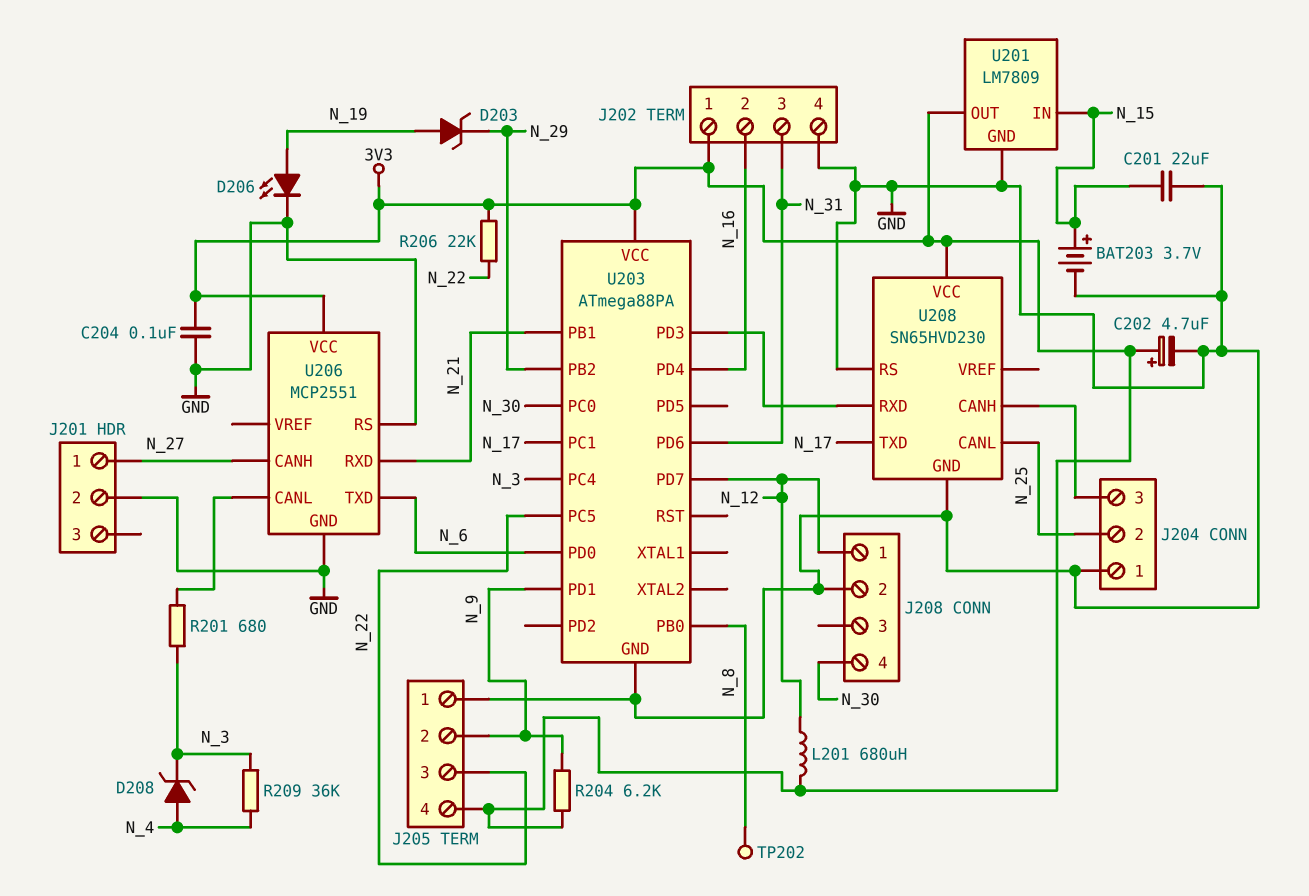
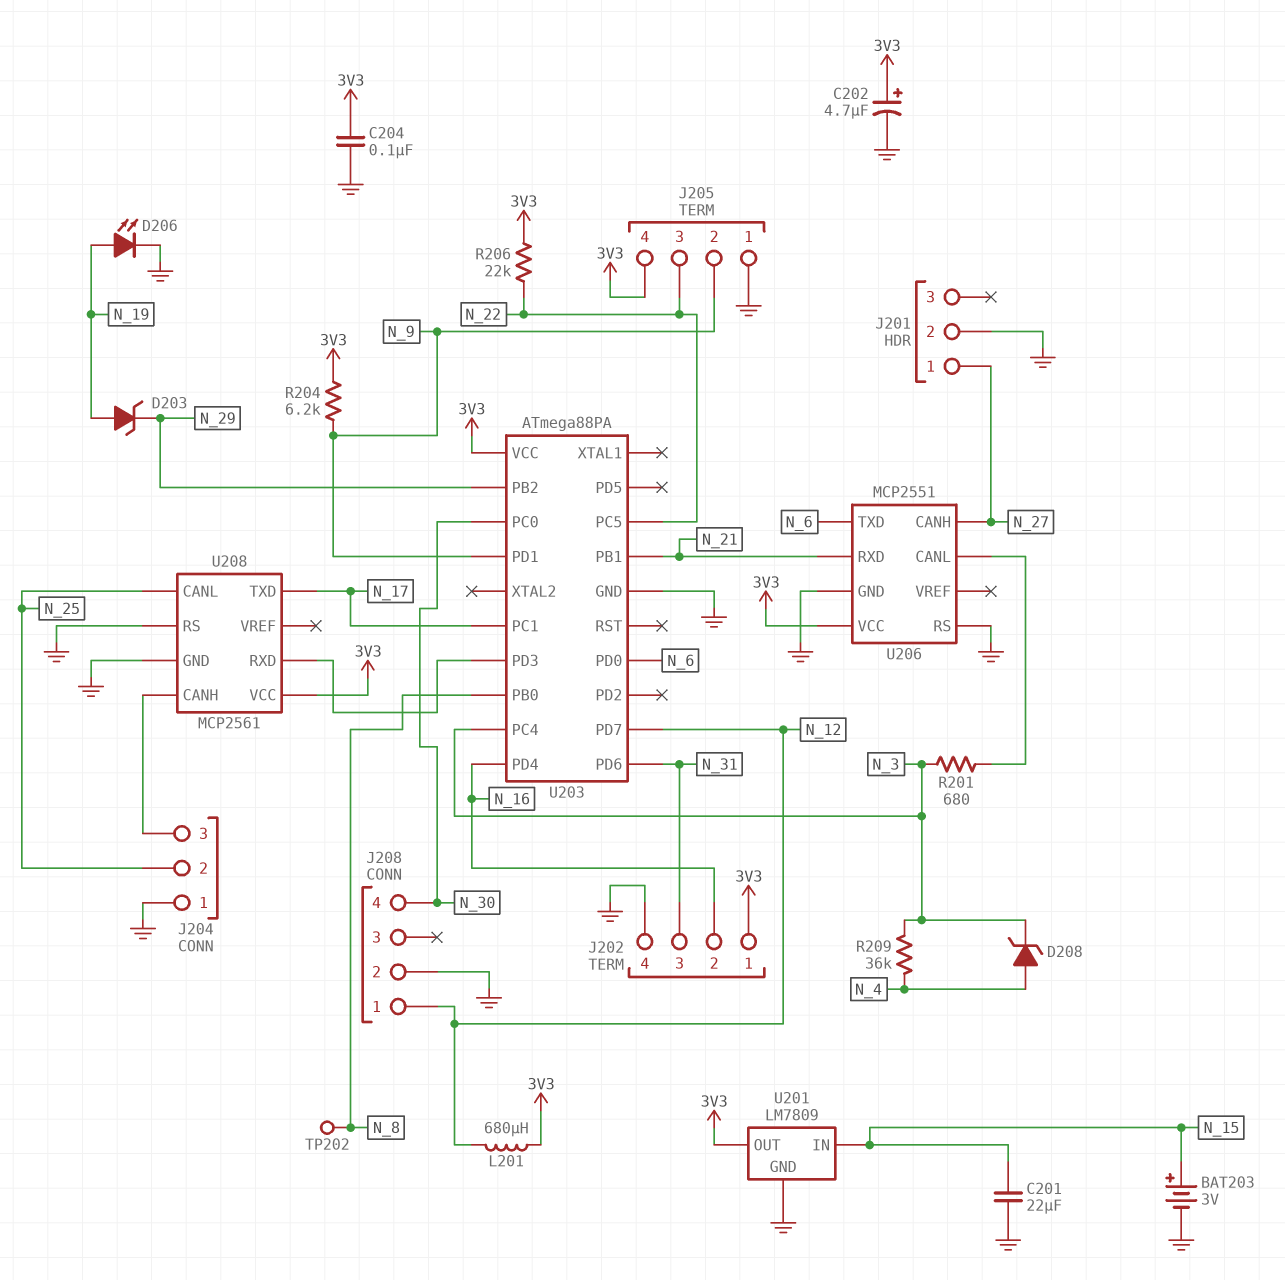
BAT203: 3.7V (plus N_15, minus GND) -> 3V (plus N_15, minus GND)
U208: SN65HVD230 -> MCP2561

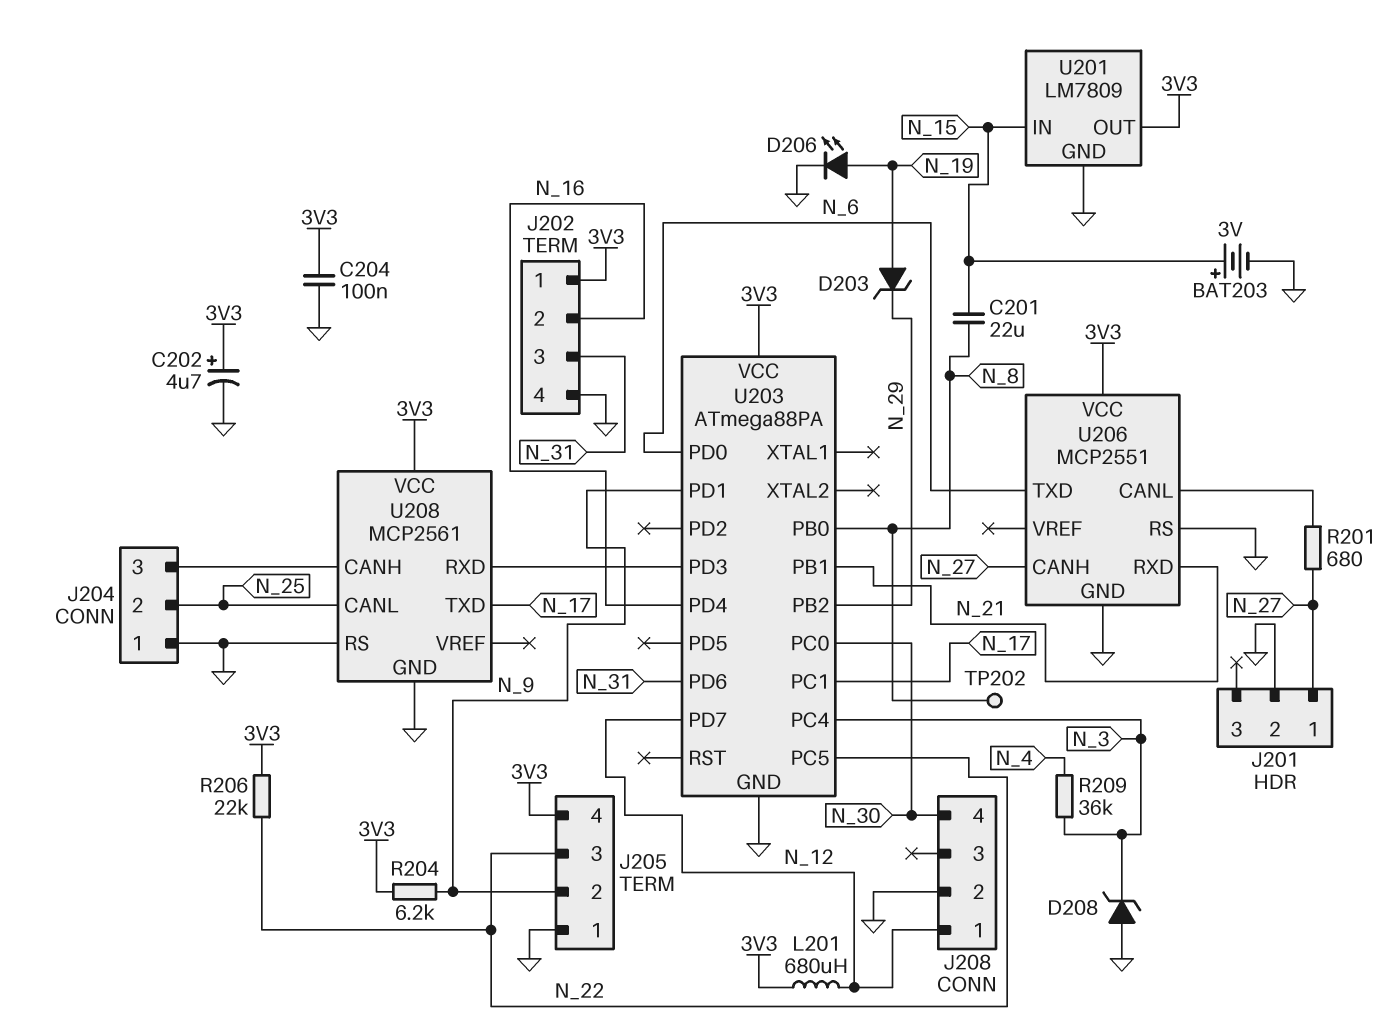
C201: 22uF (GND, N_15) -> 22uF (N_8, N_15)
D208: zener (A N_4, K N_3) -> zener (A GND, K N_3)
R201: 680 (N_3, U206/CANL) -> 680 (N_27, U206/CANL)

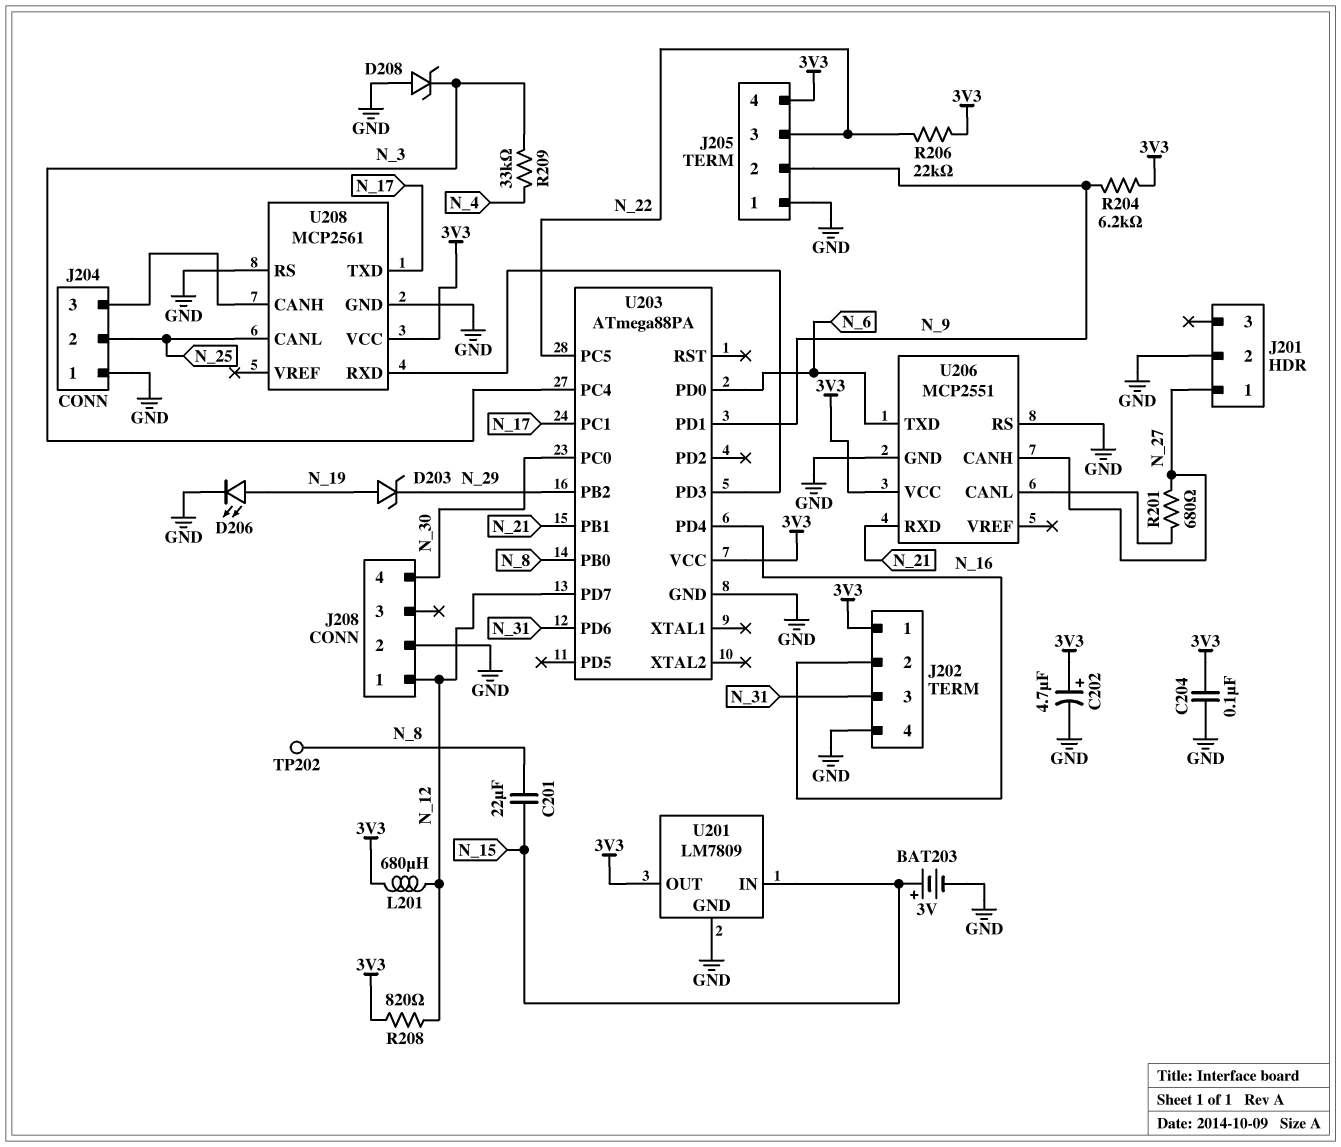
R208: none -> 820 (3V3, N_12)
R209: 36k (N_3, N_4) -> 33k (N_3, N_4)

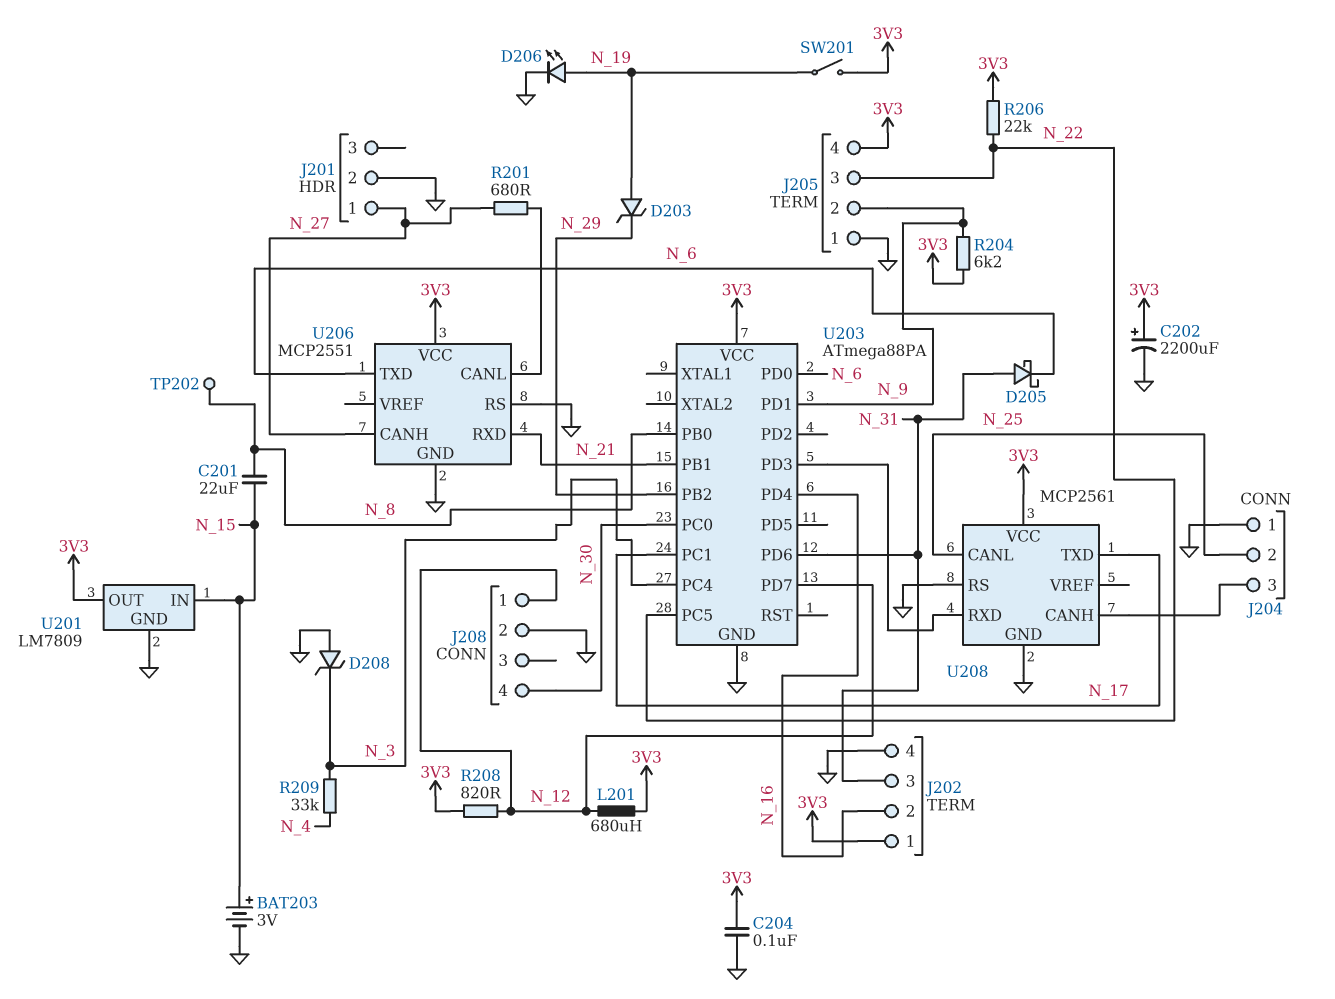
C202: 4.7uF (plus 3V3, minus GND) -> 2200uF (plus 3V3, minus GND)
D205: none -> schottky (A N_31, K N_6)
SW201: none -> switch (3V3, N_19)

